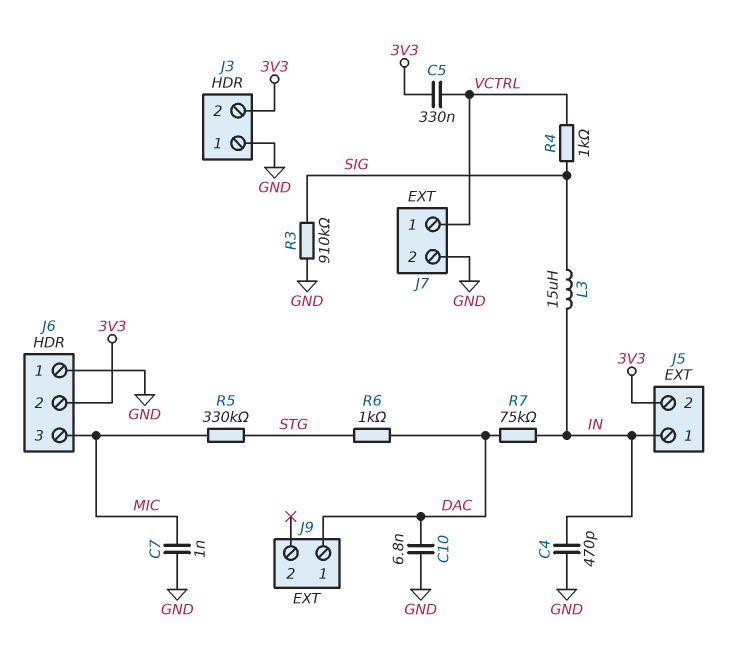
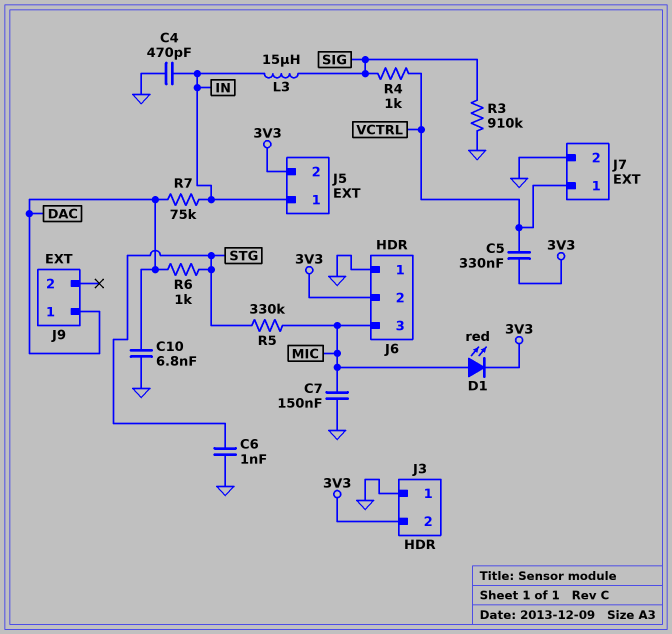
C6: none -> 1nF (GND, STG)
C7: 1nF (GND, MIC) -> 150nF (GND, MIC)
D1: none -> LED red (A MIC, K 3V3)

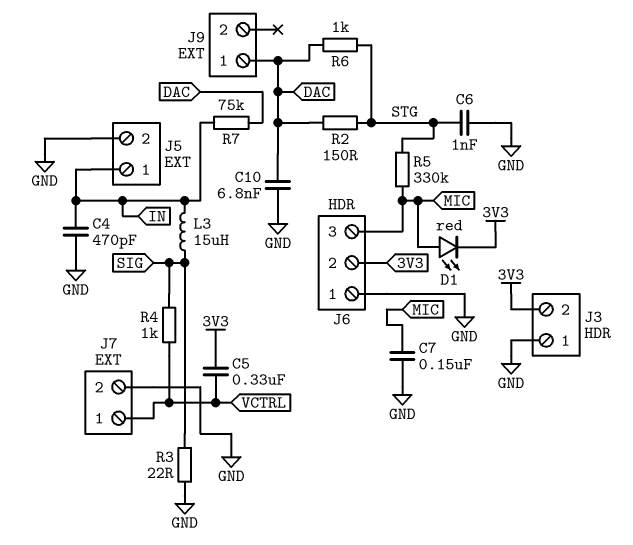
J5 pin 2: 3V3 -> GND
R2: none -> 150 (DAC, STG)
R3: 910k (GND, SIG) -> 22 (GND, SIG)

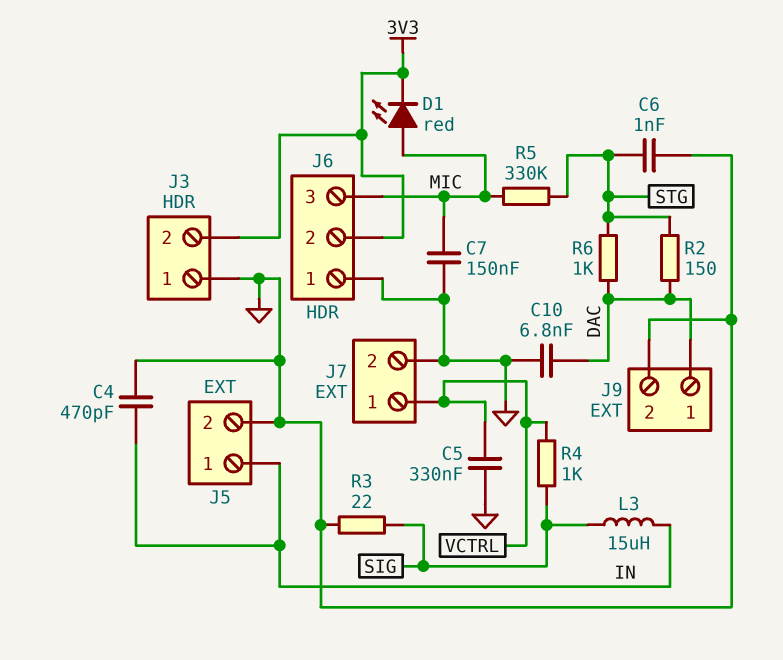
C5: 330nF (3V3, VCTRL) -> 330nF (GND, VCTRL)
J9 pin 2: none -> GND
R7: 75k (DAC, IN) -> none

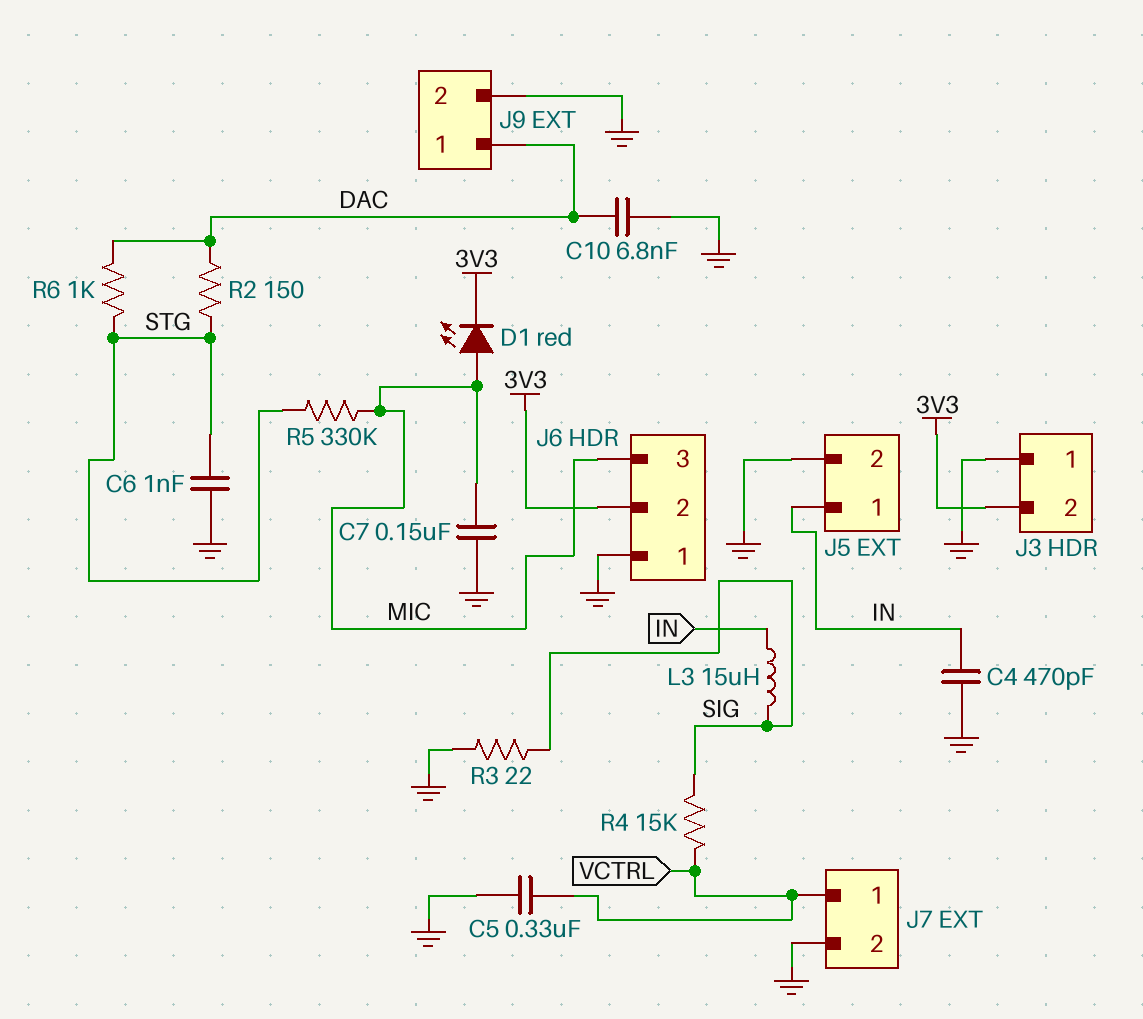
R4: 1k (SIG, VCTRL) -> 15k (SIG, VCTRL)

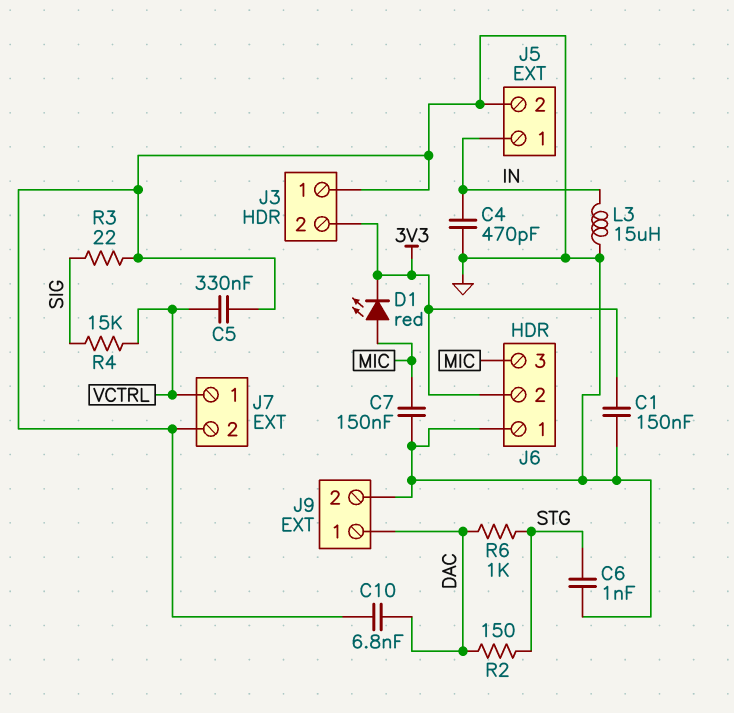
C1: none -> 150nF (3V3, GND)
L3: 15uH (IN, SIG) -> 15uH (GND, IN)
R5: 330k (MIC, STG) -> none

